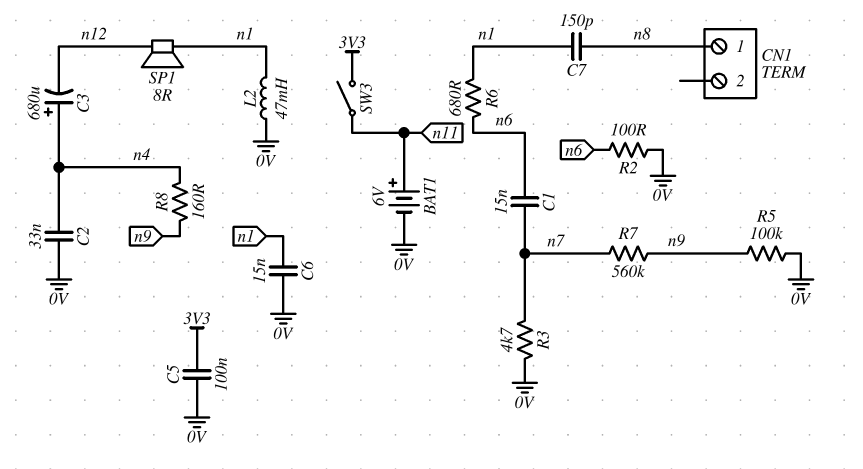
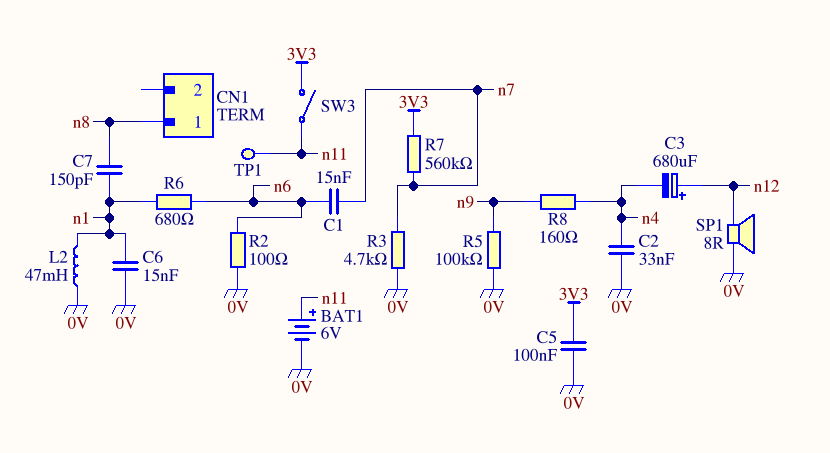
C3: 680uF (plus n4, minus n12) -> 680uF (plus n12, minus n4)
R7: 560k (n7, n9) -> 560k (3V3, n7)
SP1: speaker 8R (n1, n12) -> speaker 8R (0V, n12)
TP1: none -> test point (n11)

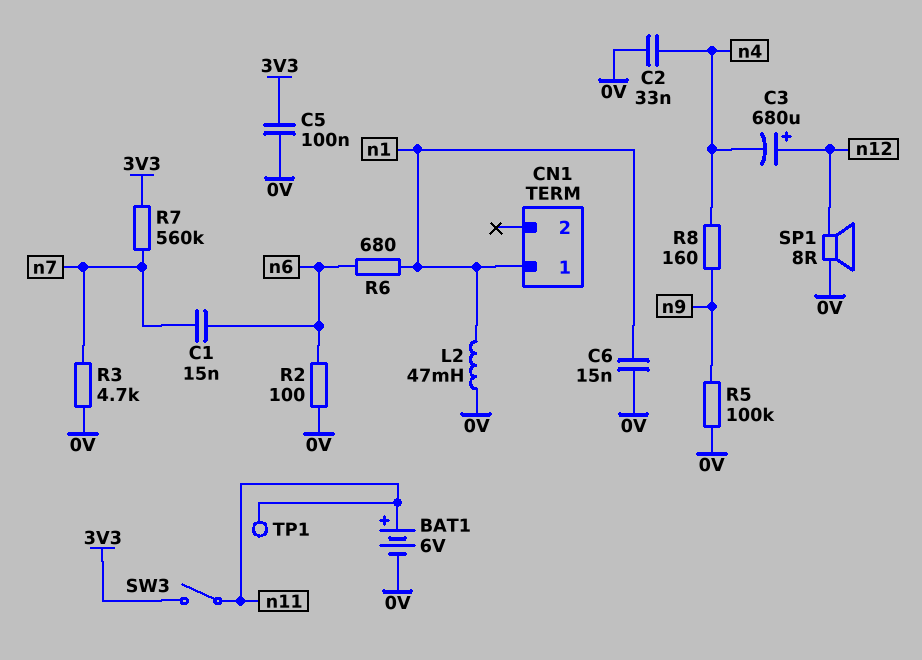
C7: 150pF (n1, n8) -> none
CN1 pin 1: n8 -> n1

